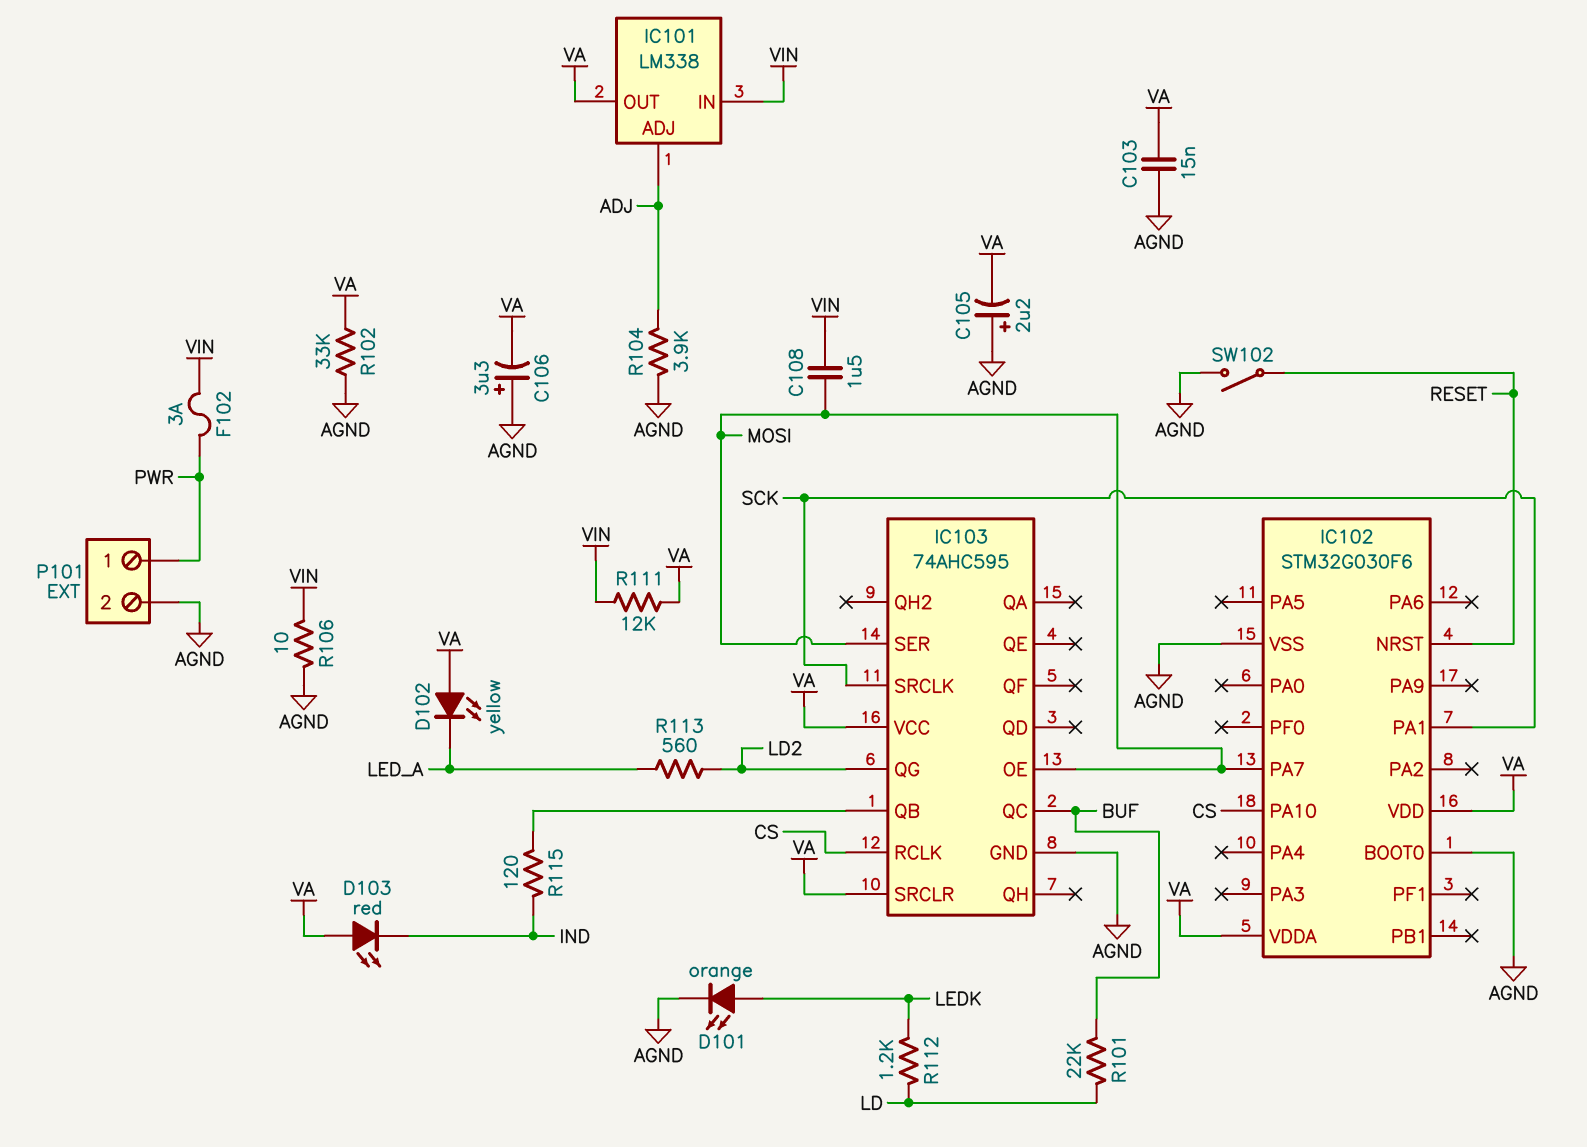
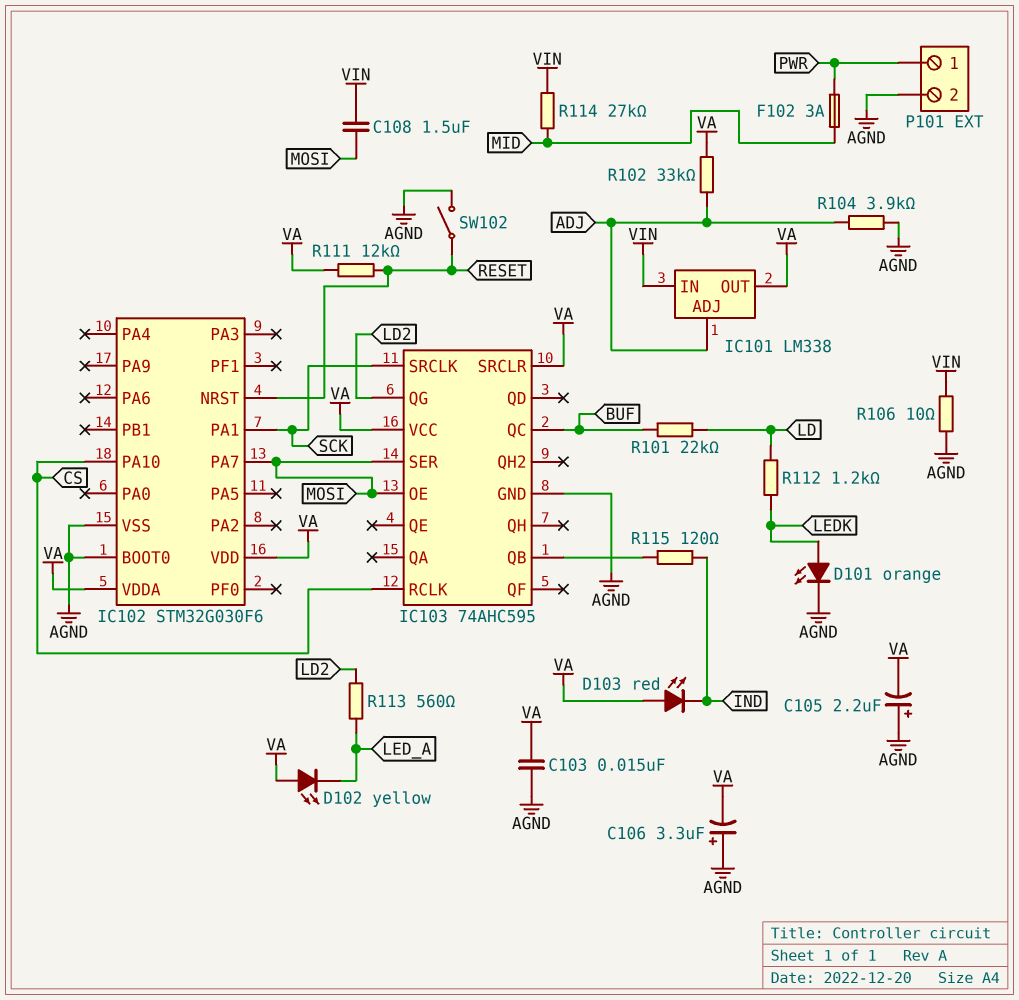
F102: 3A (PWR, VIN) -> 3A (MID, PWR)
R102: 33k (AGND, VA) -> 33k (ADJ, VA)
R111: 12k (VA, VIN) -> 12k (RESET, VA)
R114: none -> 27k (MID, VIN)

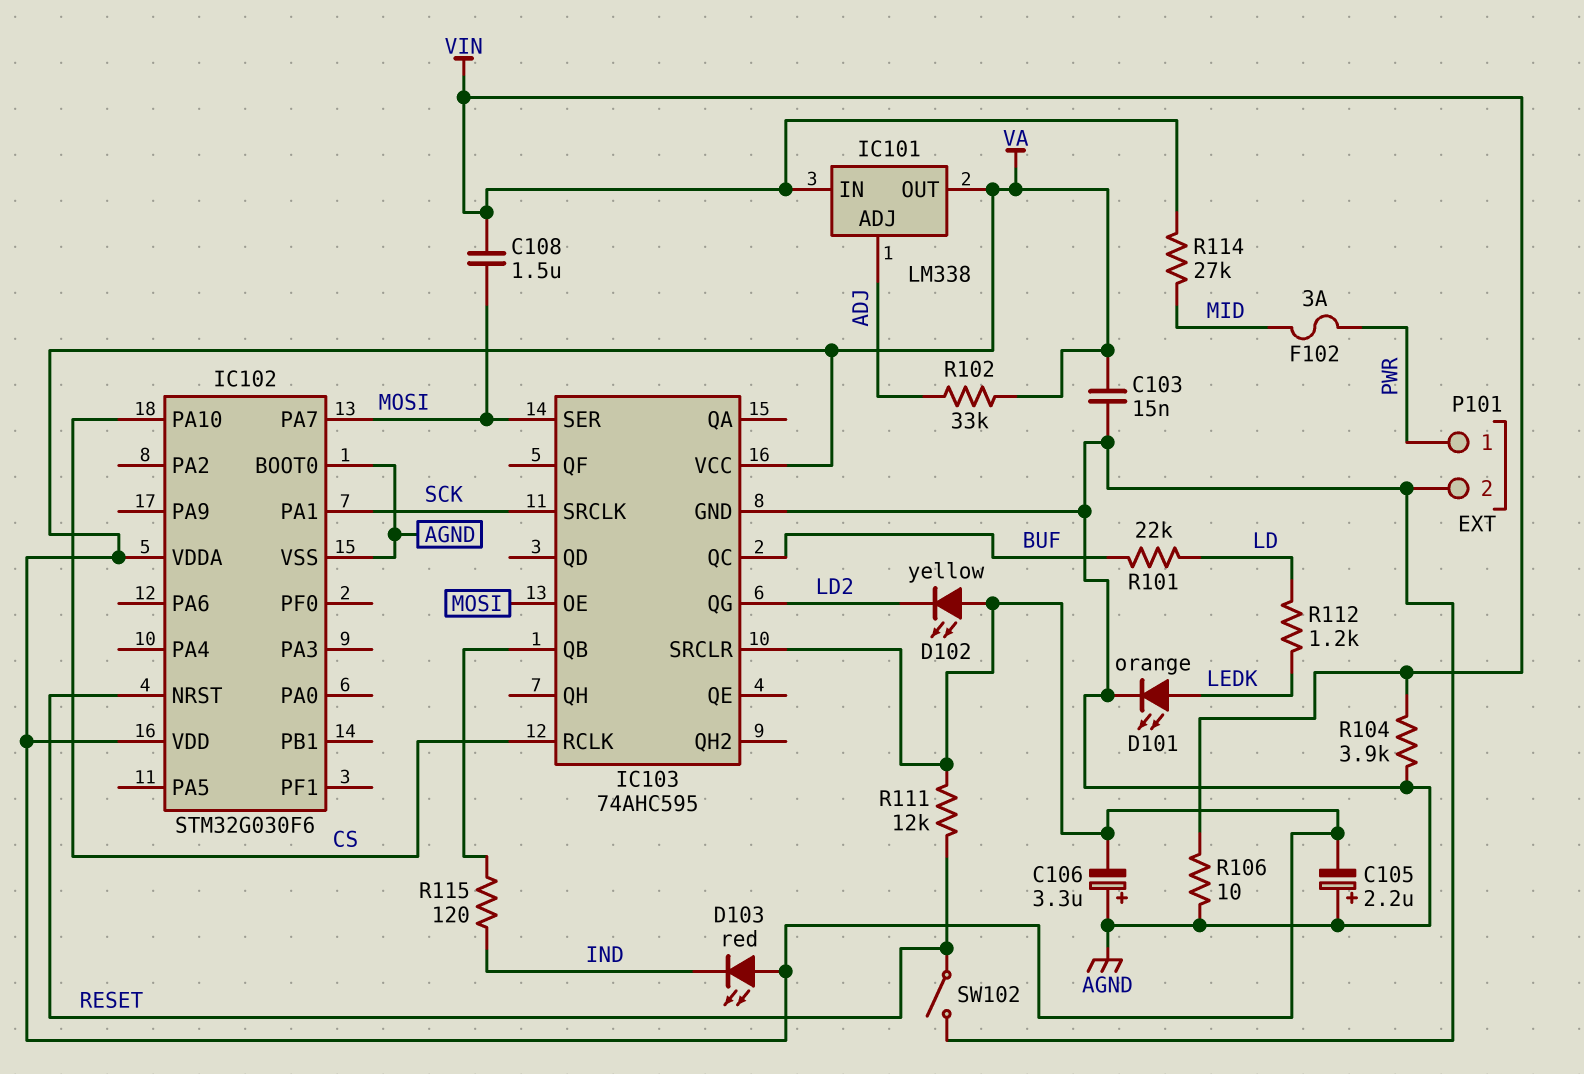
D102: LED yellow (A VA, K LED_A) -> LED yellow (A VA, K LD2)
R104: 3.9k (ADJ, AGND) -> 3.9k (AGND, VIN)
R113: 560 (LD2, LED_A) -> none

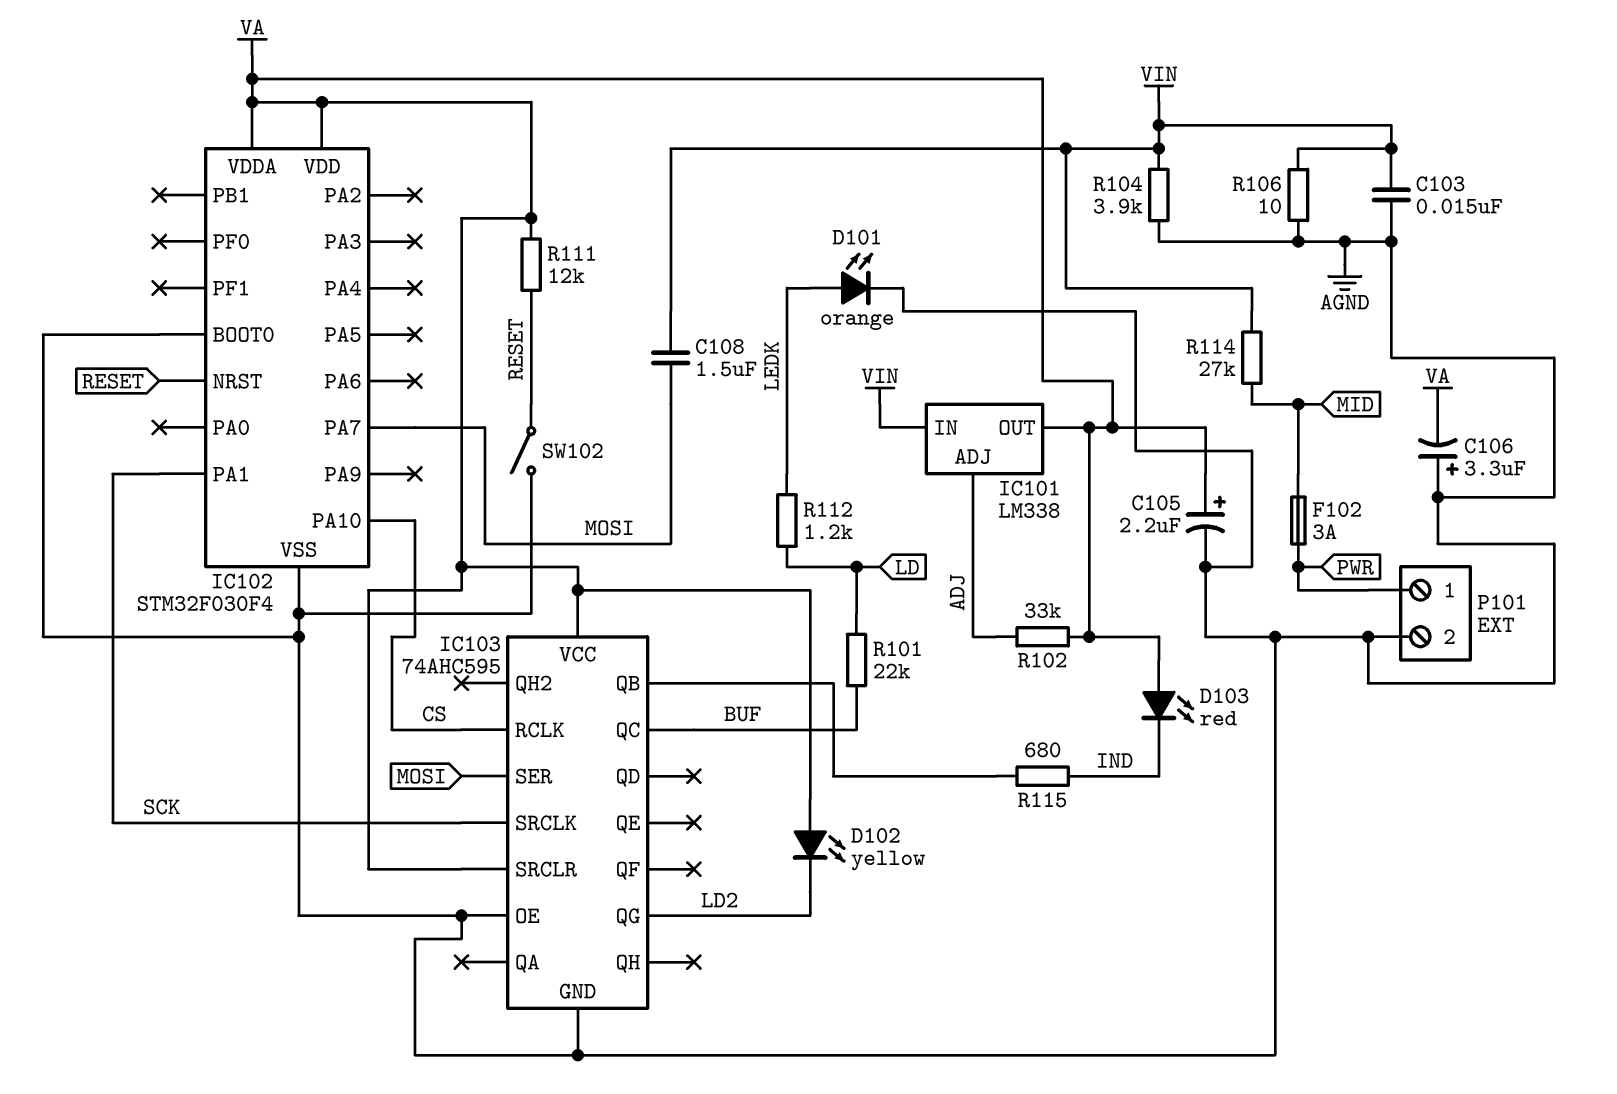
C103: 15nF (AGND, VA) -> 15nF (AGND, VIN)
C105: 2.2uF (plus AGND, minus VA) -> 2.2uF (plus VA, minus AGND)
IC102: STM32G030F6 -> STM32F030F4
IC103 pin OE: MOSI -> AGND
R115: 120 (IC103/QB, IND) -> 680 (IC103/QB, IND)

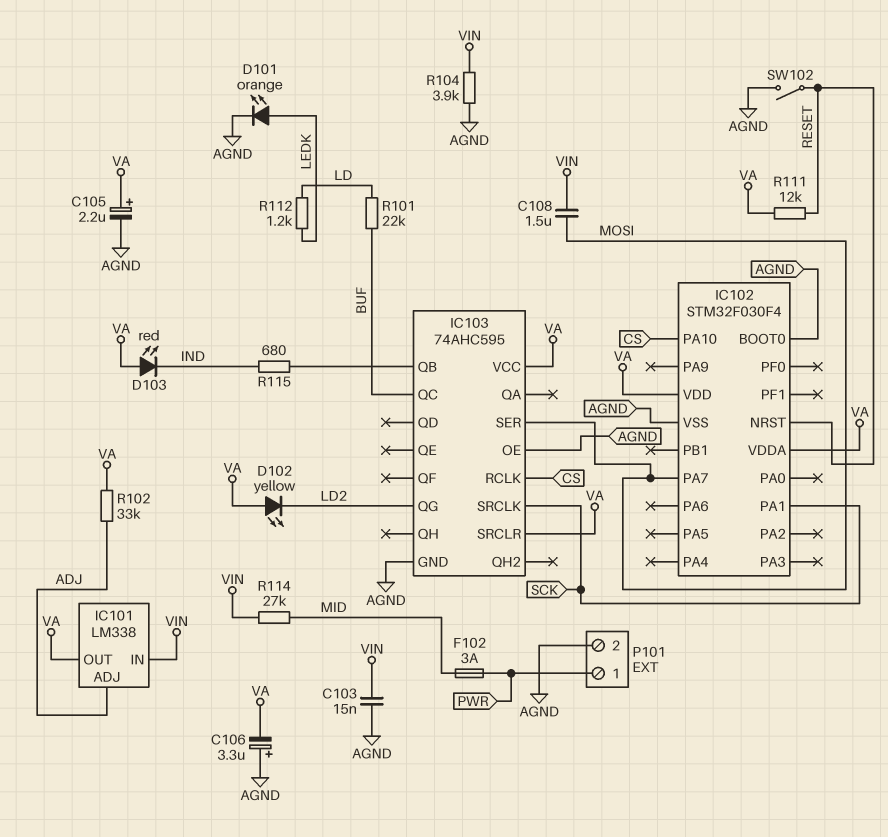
R106: 10 (AGND, VIN) -> none

